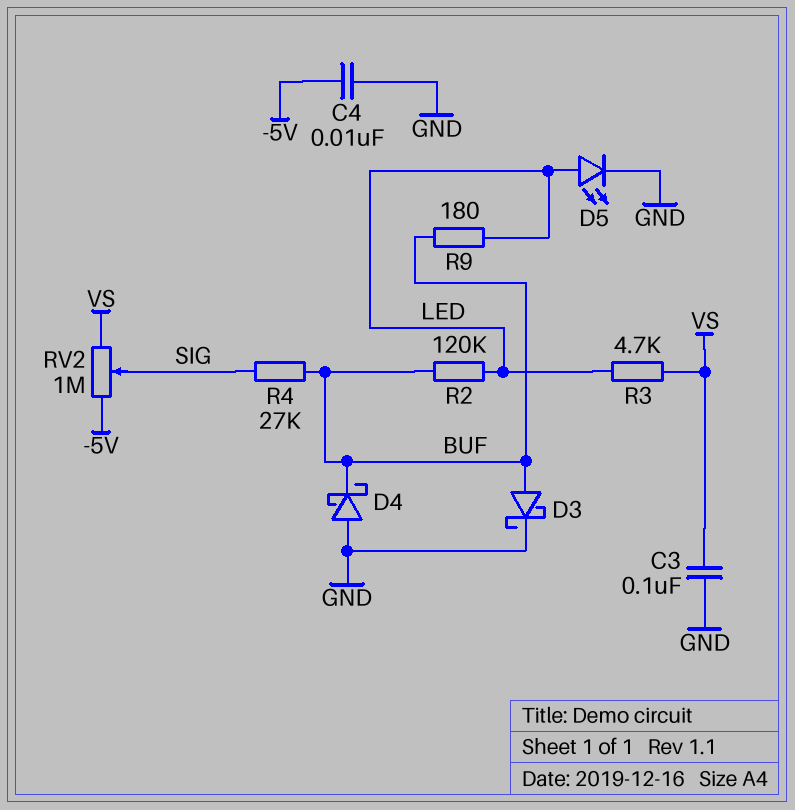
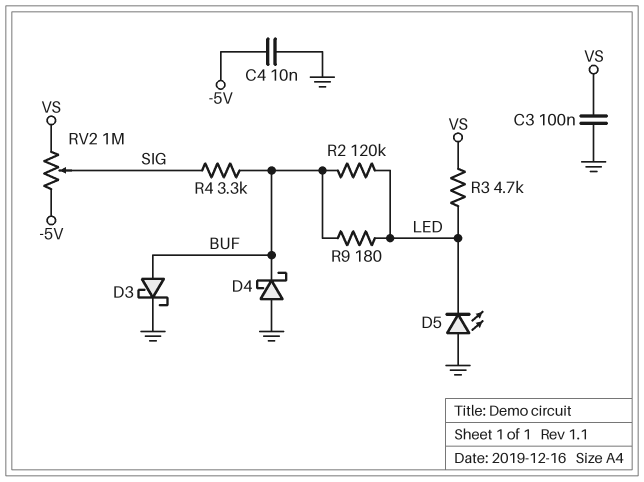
D5: LED (A LED, K GND) -> LED (A GND, K LED)
R4: 27k (BUF, SIG) -> 3.3k (BUF, SIG)

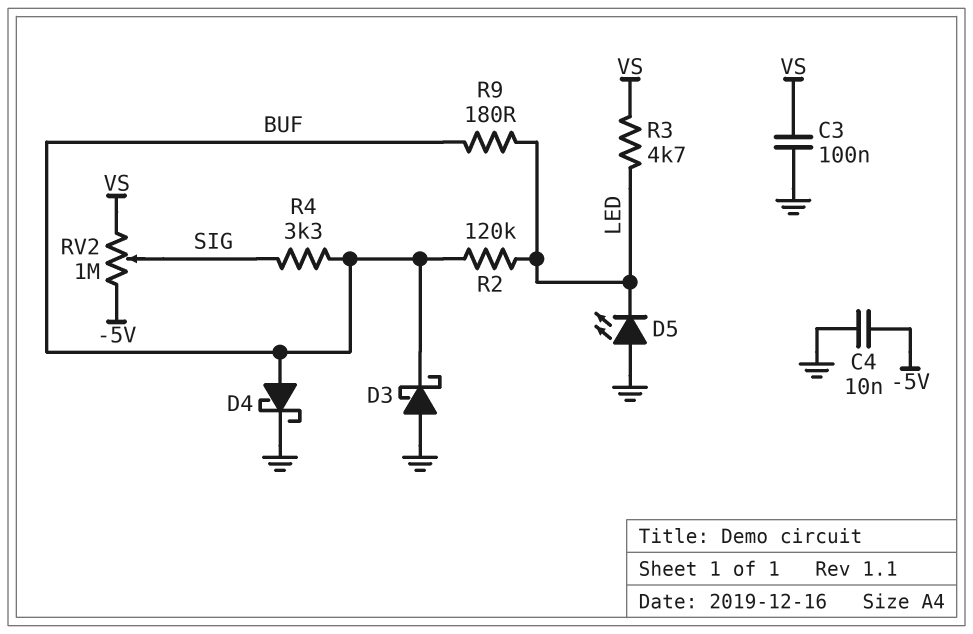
D3: schottky (A BUF, K GND) -> schottky (A GND, K BUF)
D4: schottky (A GND, K BUF) -> schottky (A BUF, K GND)

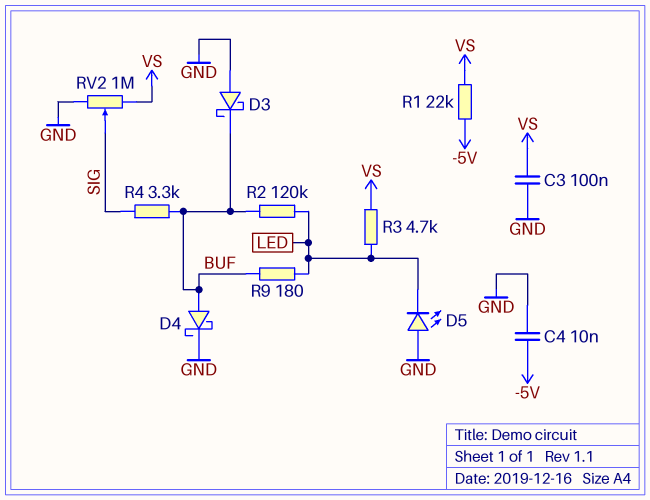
R1: none -> 22k (-5V, VS)
RV2: 1M (-5V, VS, wiper SIG) -> 1M (GND, VS, wiper SIG)

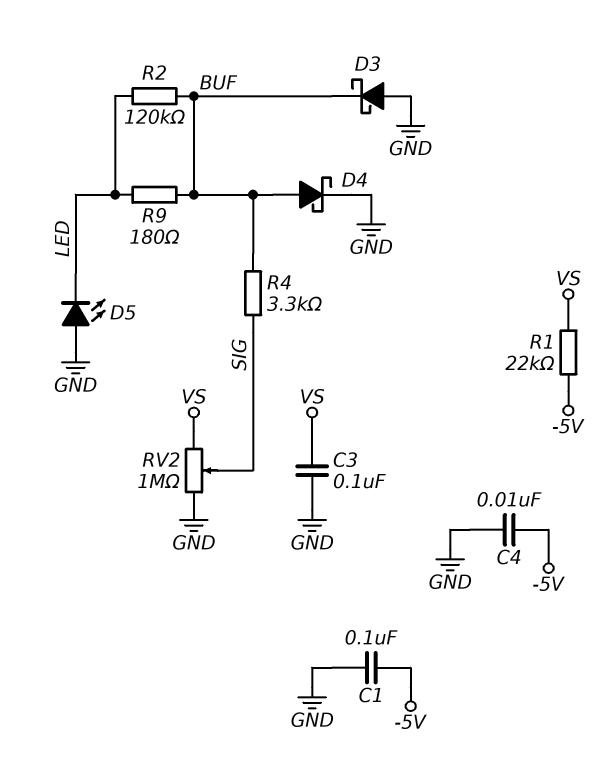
C1: none -> 100nF (-5V, GND)
R3: 4.7k (LED, VS) -> none

